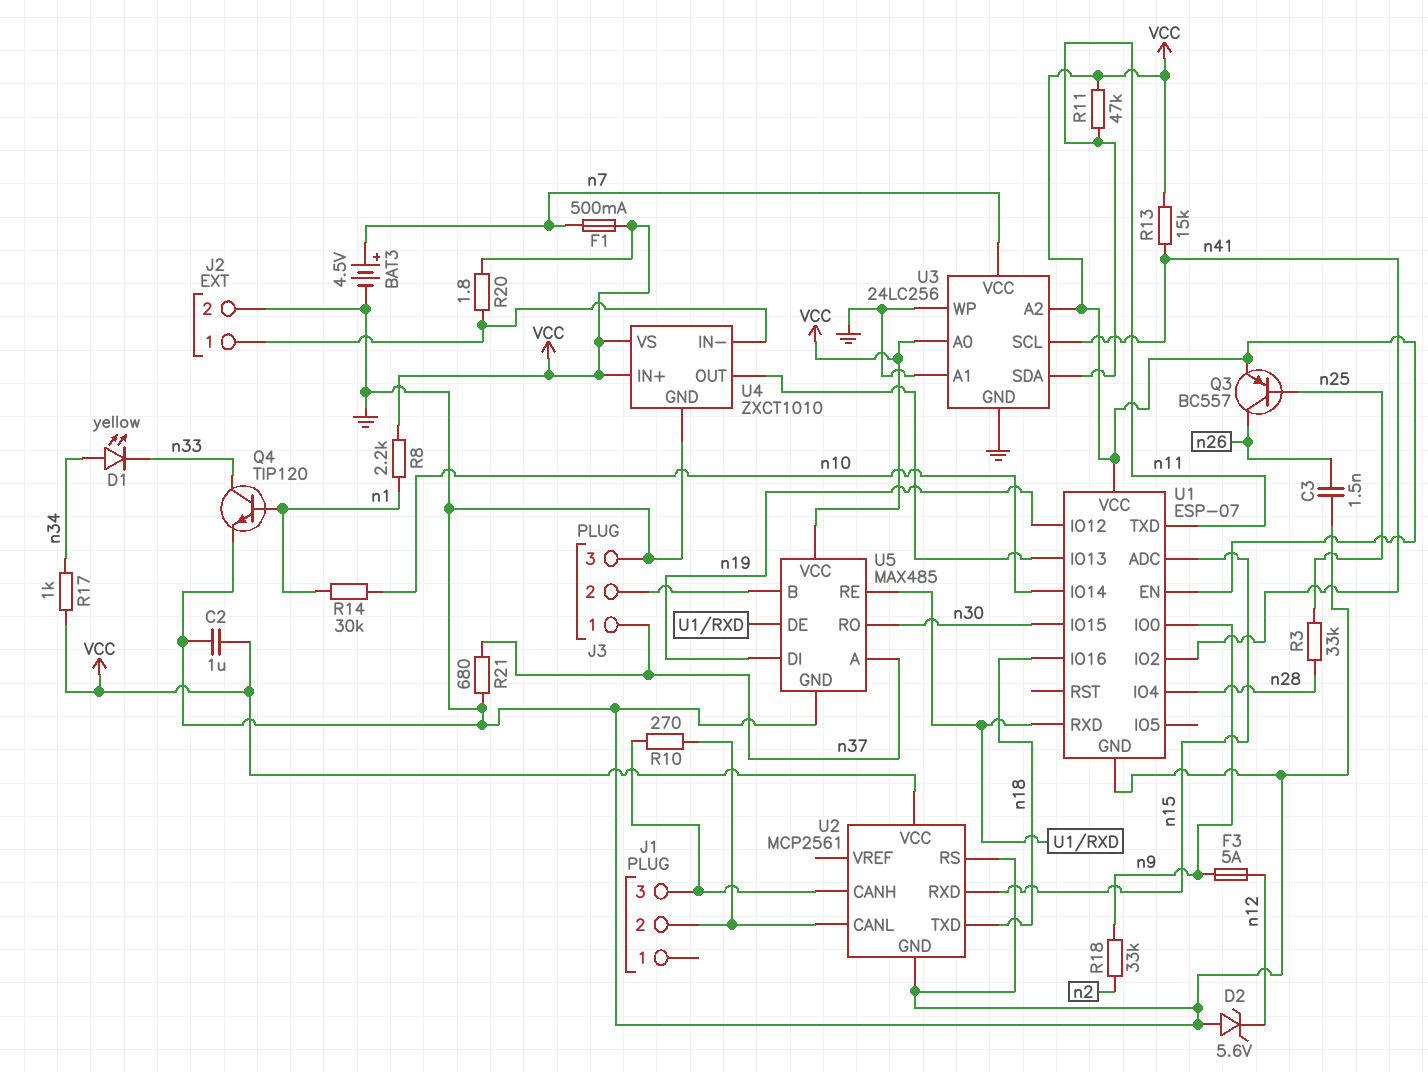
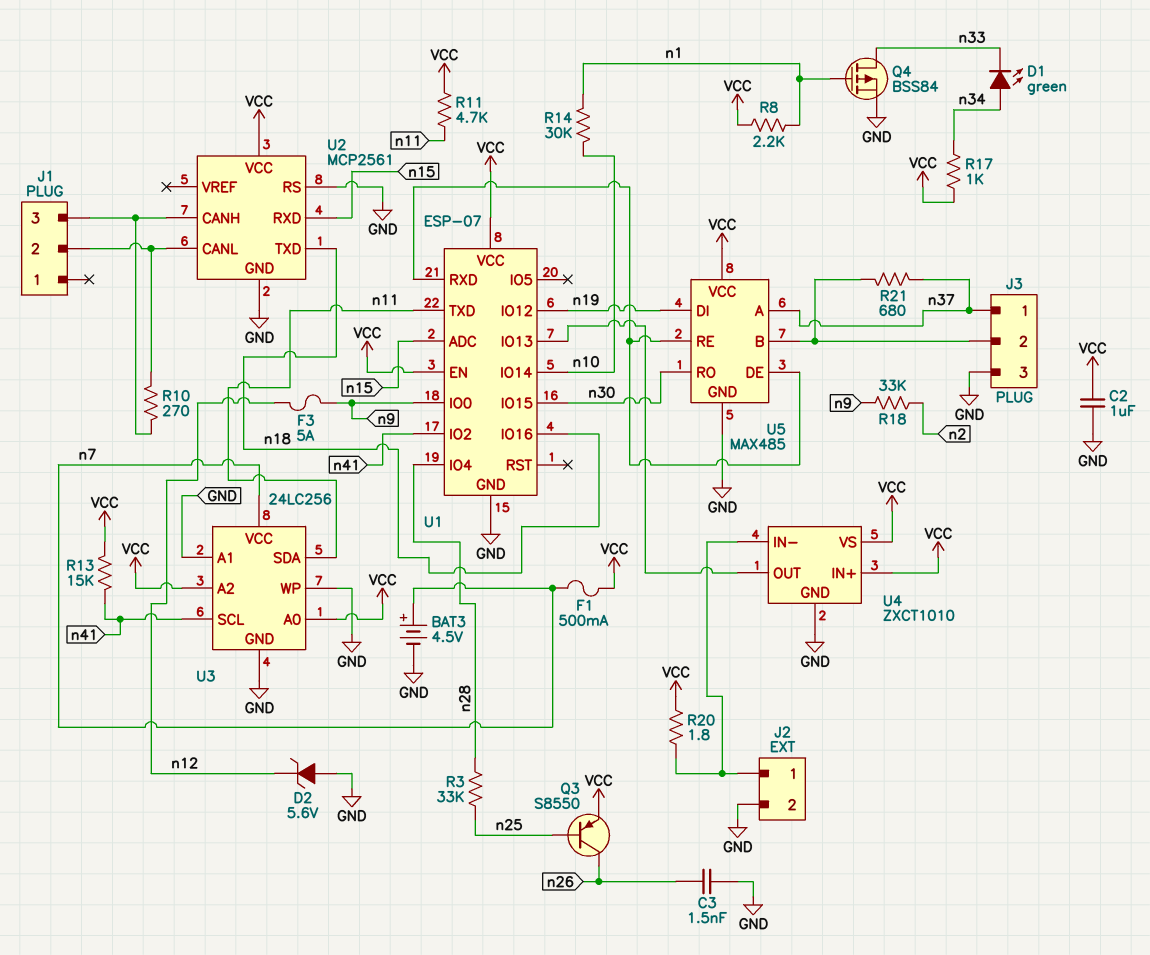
D1: LED yellow (A n34, K n33) -> LED green (A n34, K n33)
Q3: PNP BC557 (B n25, C n26, E VCC) -> PNP S8550 (B n25, C n26, E VCC)
Q4: NPN TIP120 (B n1, C n33, E GND) -> PMOS BSS84 (G n1, D n33, S GND)
R11: 47k (VCC, n11) -> 4.7k (VCC, n11)
R21: 680 (GND, n37) -> 680 (J3/2, n37)

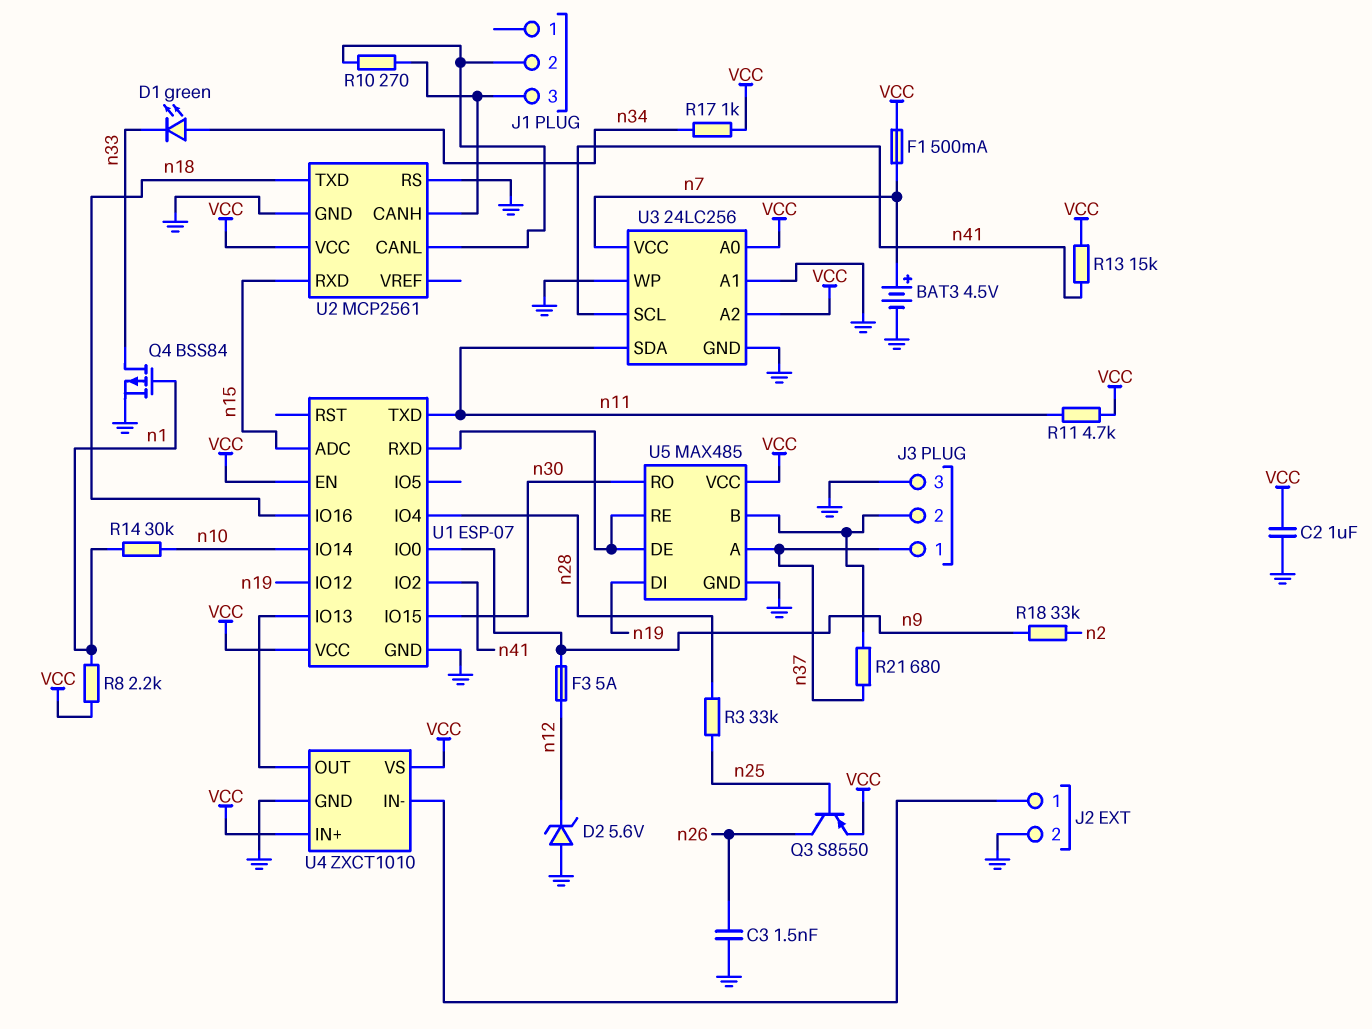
R20: 1.8 (J2/1, VCC) -> none

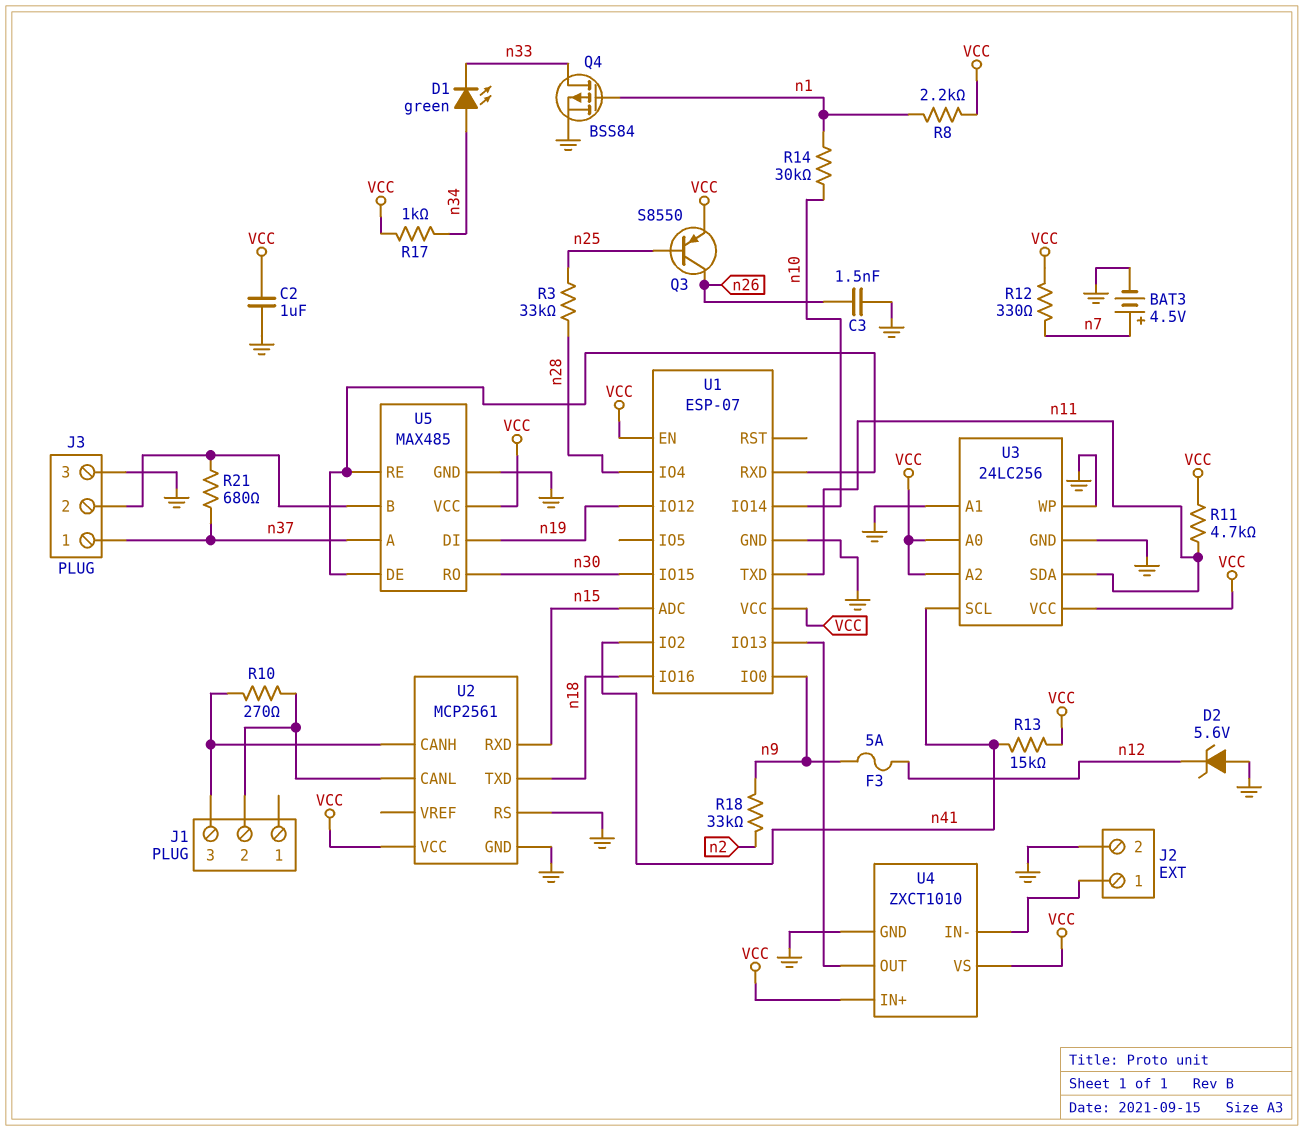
F1: 500mA (VCC, n7) -> none
R12: none -> 330 (VCC, n7)
U3 pin VCC: n7 -> VCC

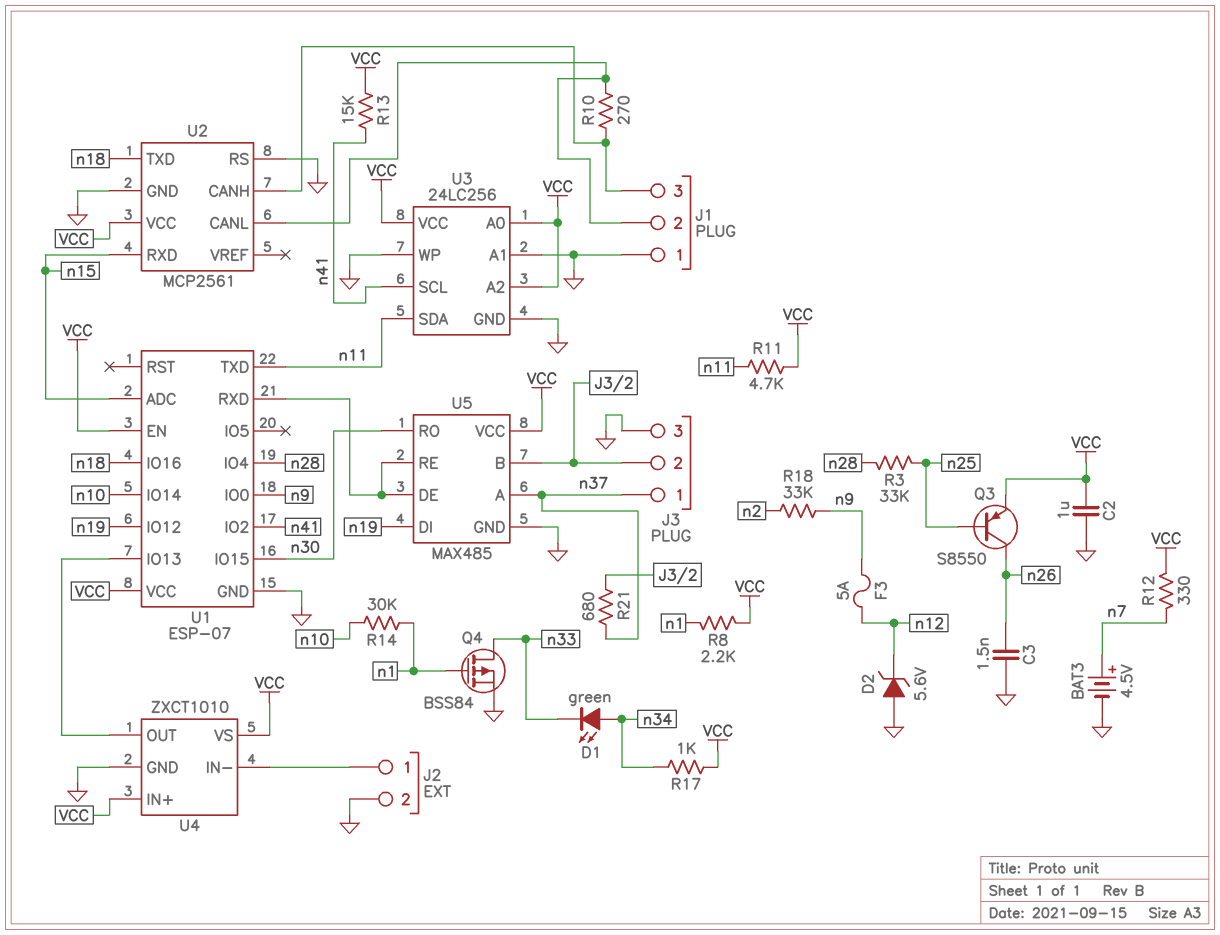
J1 pin 1: none -> GND

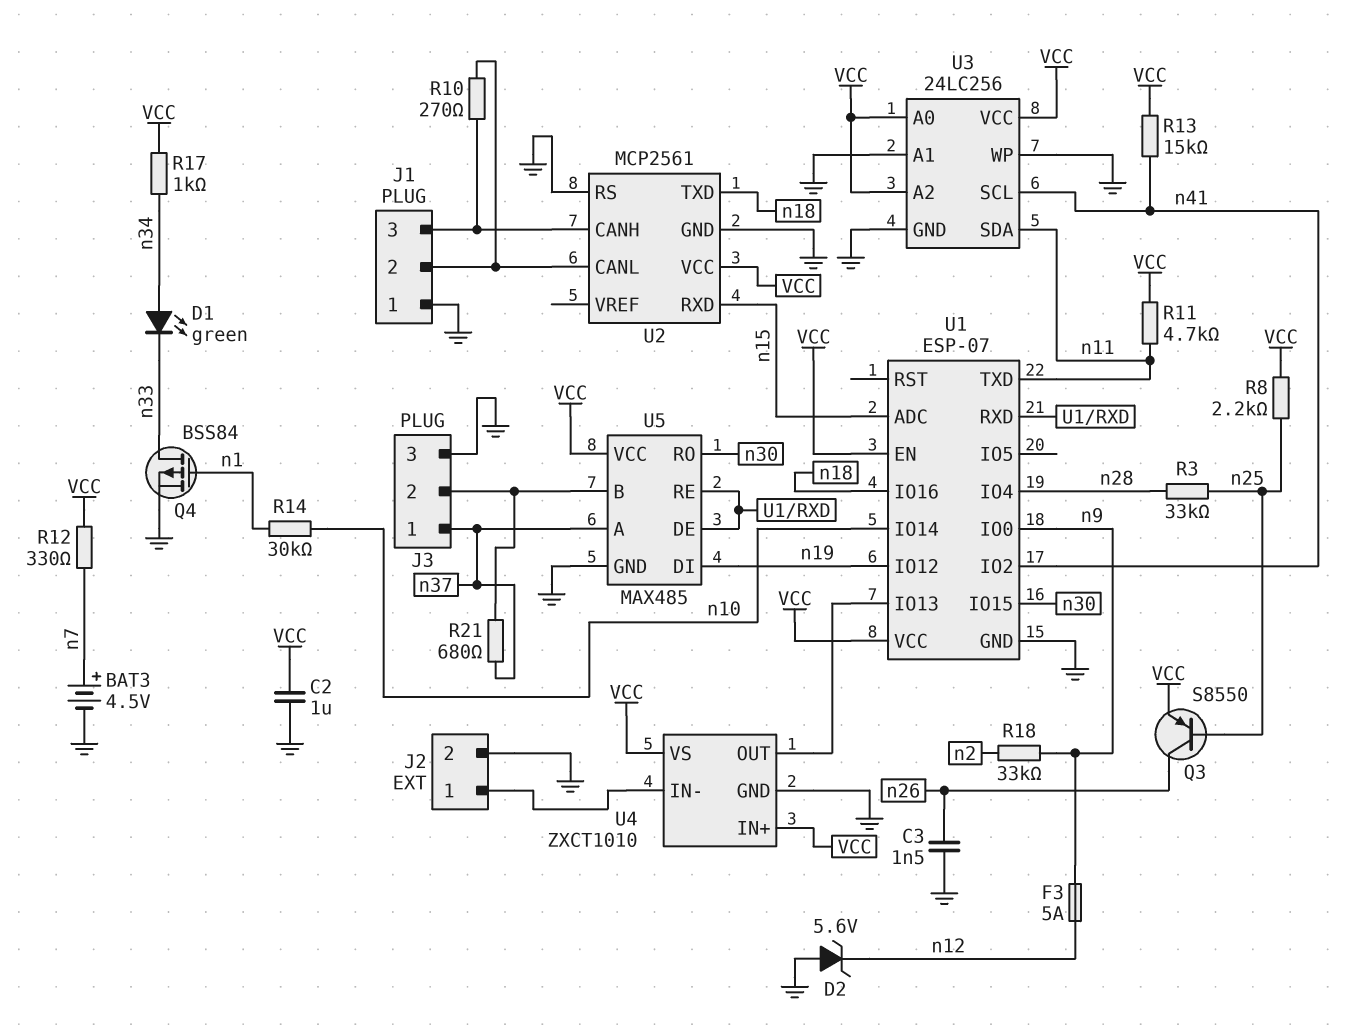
R8: 2.2k (VCC, n1) -> 2.2k (VCC, n25)

